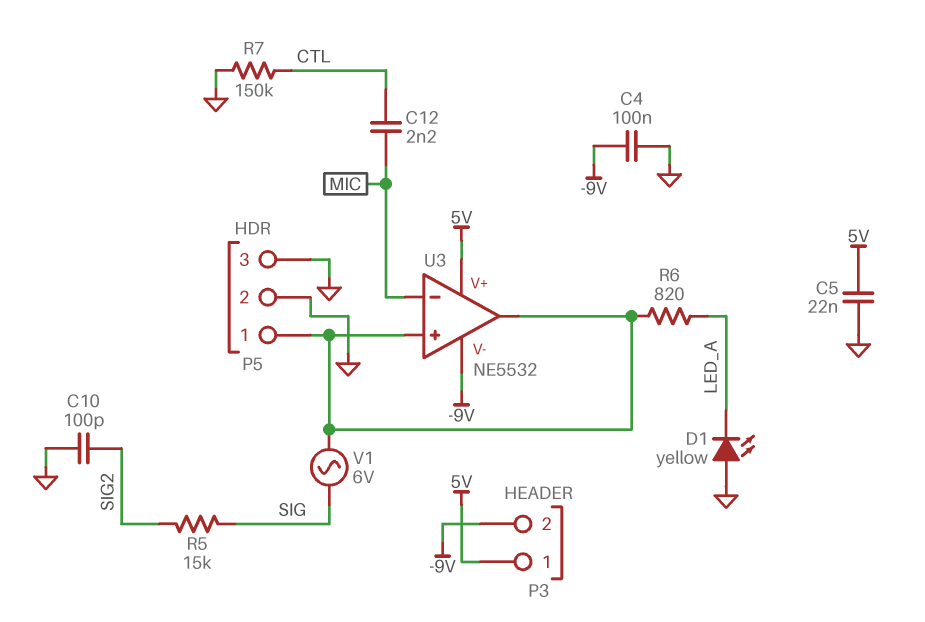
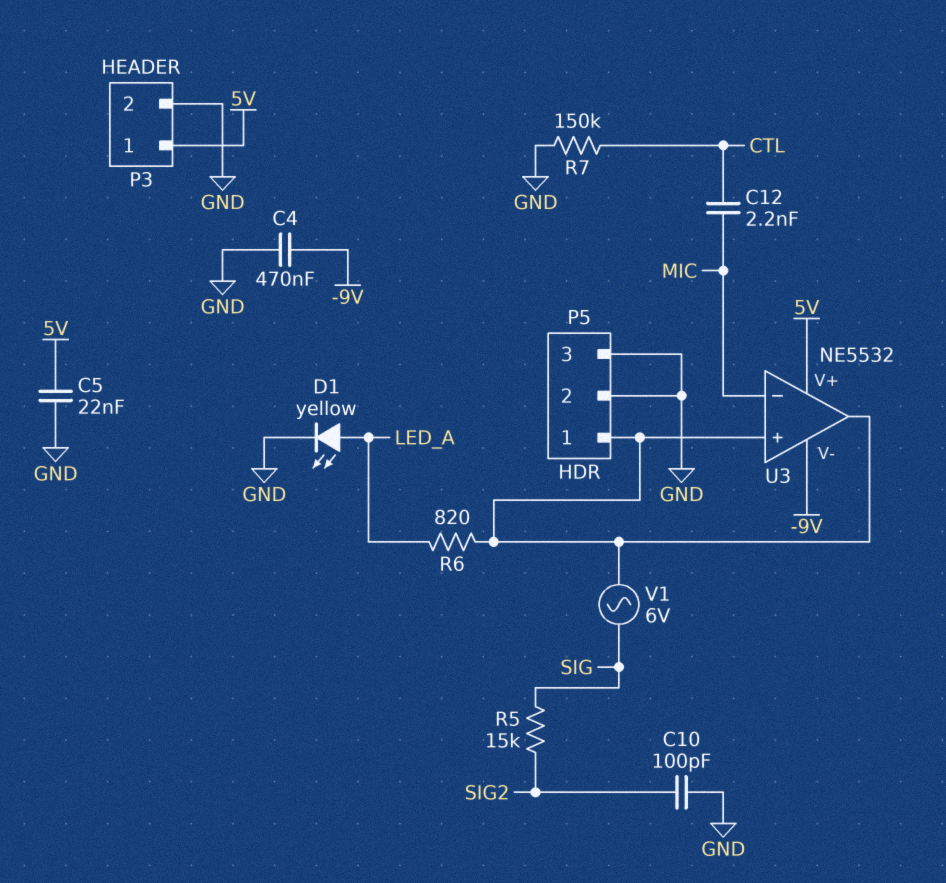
C4: 100nF (-9V, GND) -> 470nF (-9V, GND)
D1: LED yellow (A GND, K LED_A) -> LED yellow (A LED_A, K GND)
P3 pin 2: -9V -> GND

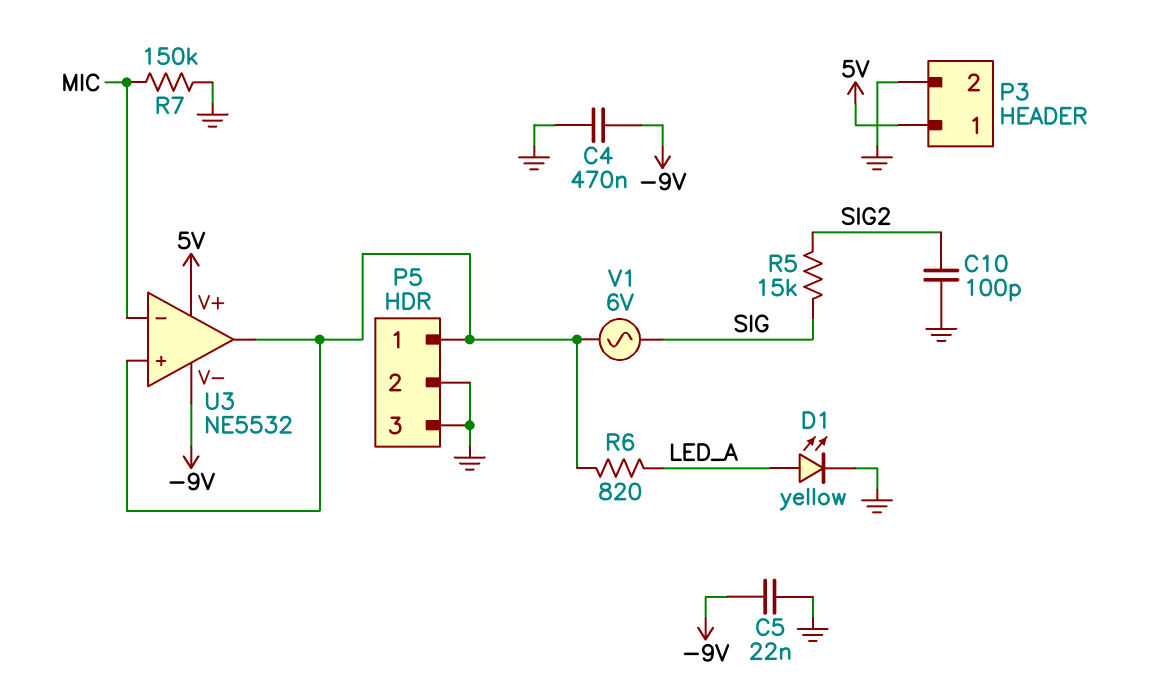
C5: 22nF (5V, GND) -> 22nF (-9V, GND)
C12: 2.2nF (CTL, MIC) -> none
R7: 150k (CTL, GND) -> 150k (GND, MIC)

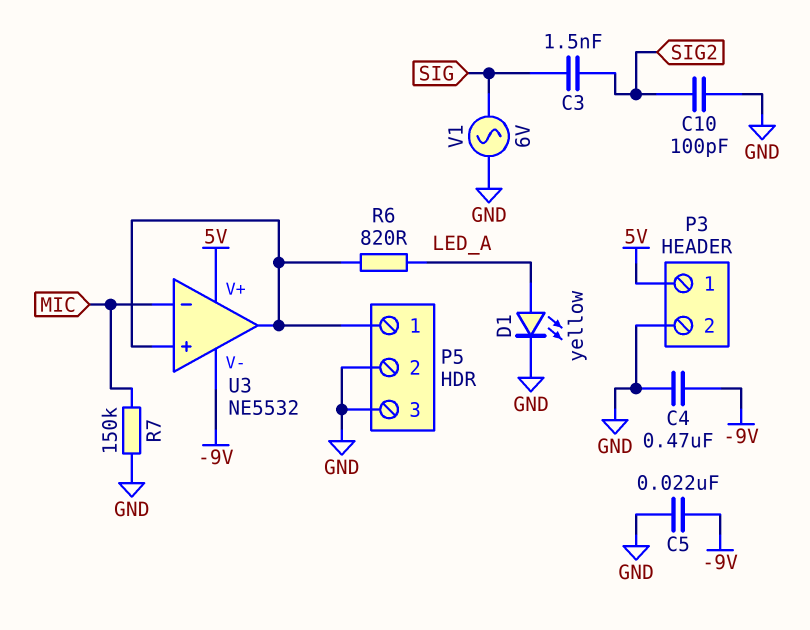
C3: none -> 1.5nF (SIG, SIG2)
R5: 15k (SIG, SIG2) -> none
V1: AC 6V (P5/1, SIG) -> AC 6V (GND, SIG)

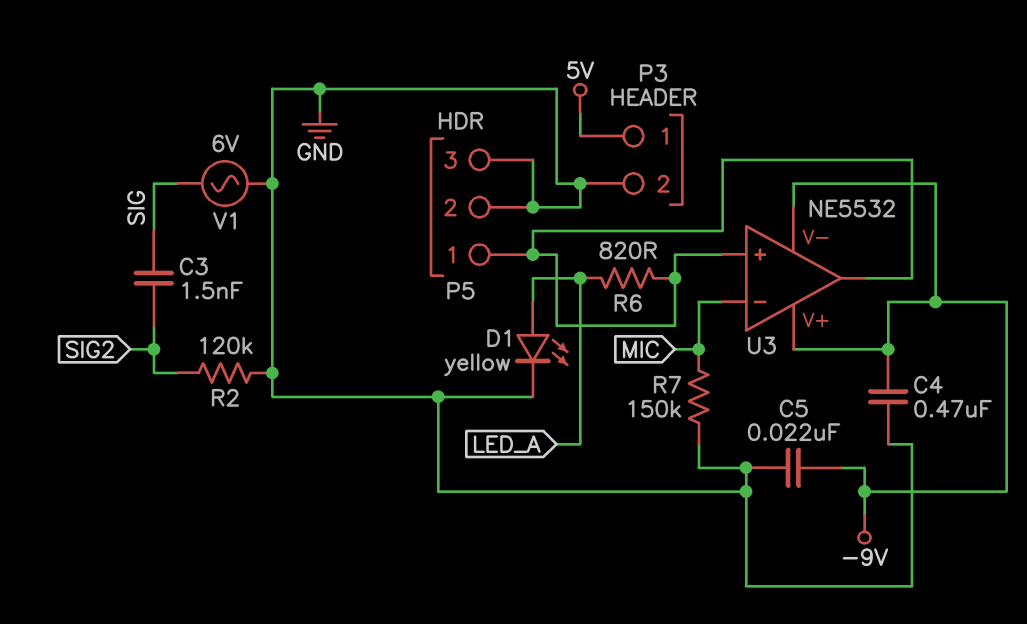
C10: 100pF (GND, SIG2) -> none
R2: none -> 120k (GND, SIG2)
U3 pin V+: 5V -> -9V

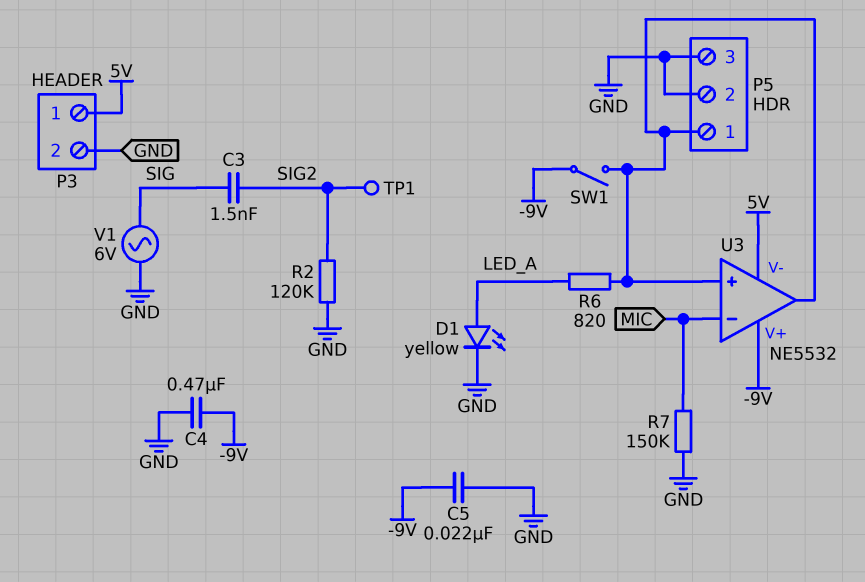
SW1: none -> switch (-9V, P5/1)
TP1: none -> test point (SIG2)
U3 pin V-: -9V -> 5V

